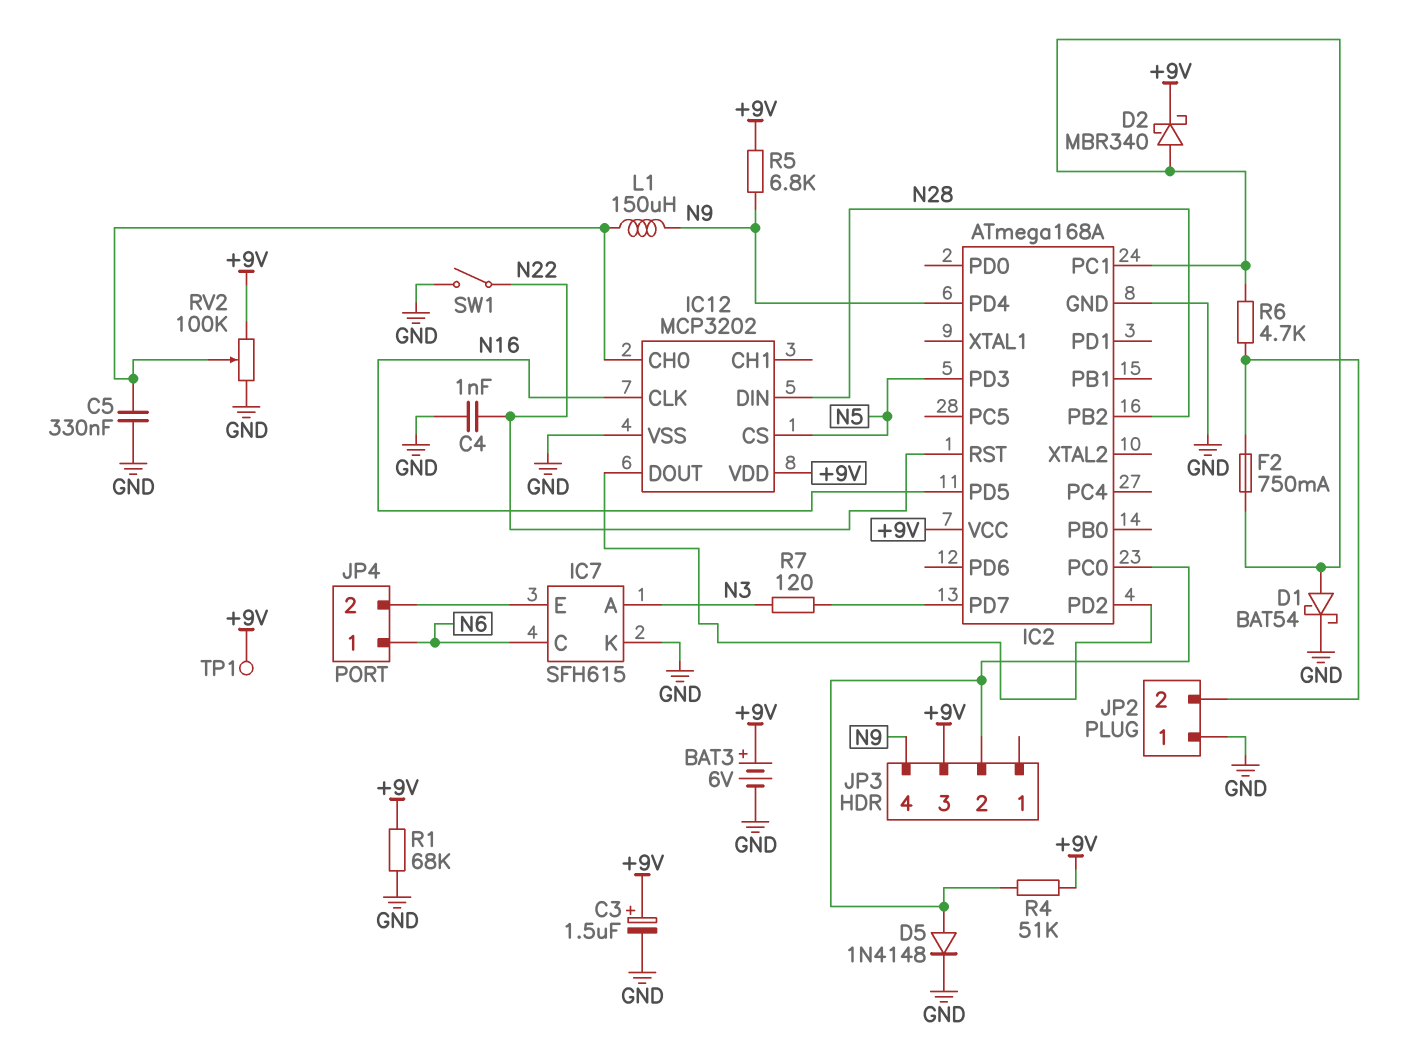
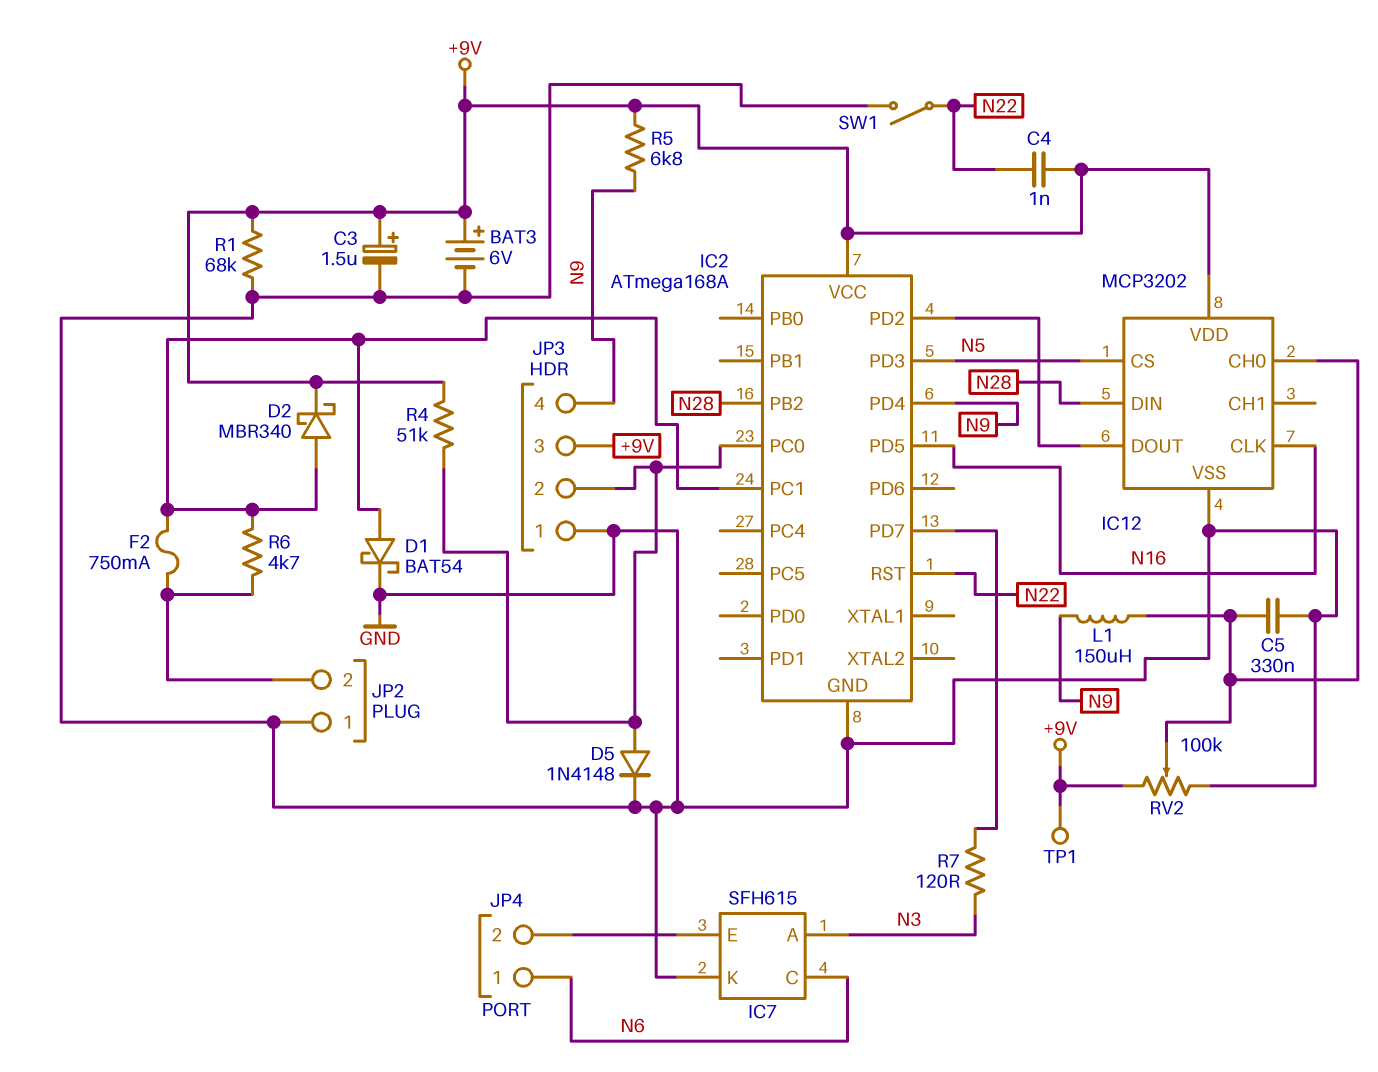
C4: 1nF (GND, N22) -> 1nF (+9V, N22)
JP3 pin 1: none -> GND

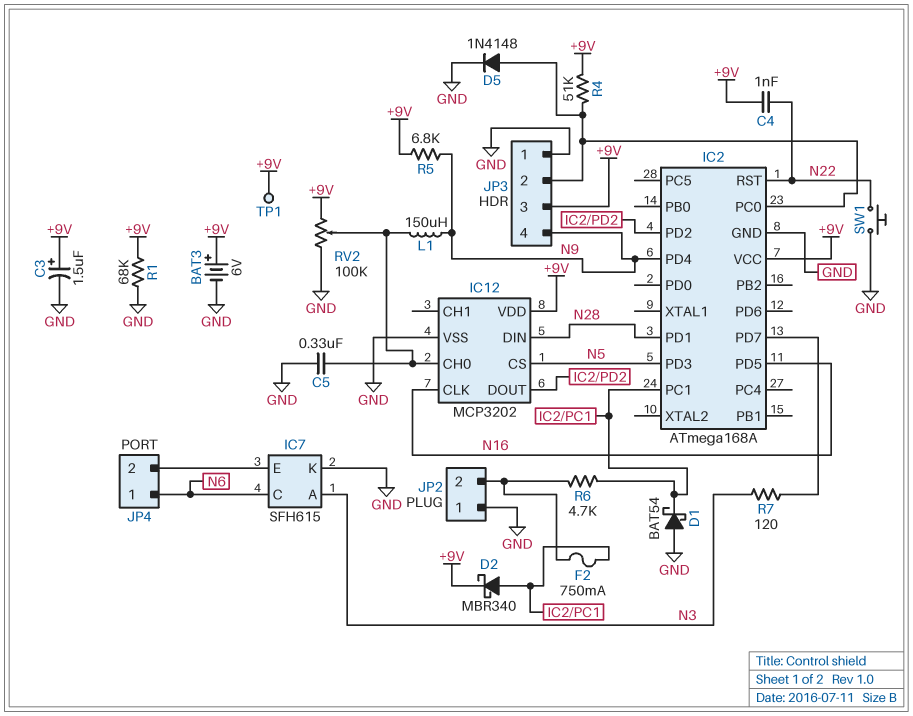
D1: schottky BAT54 (A IC2/PC1, K GND) -> schottky BAT54 (A GND, K IC2/PC1)
IC2 pin PB2: N28 -> none
IC2 pin PD1: none -> N28
SW1: switch (GND, N22) -> button (GND, N22)

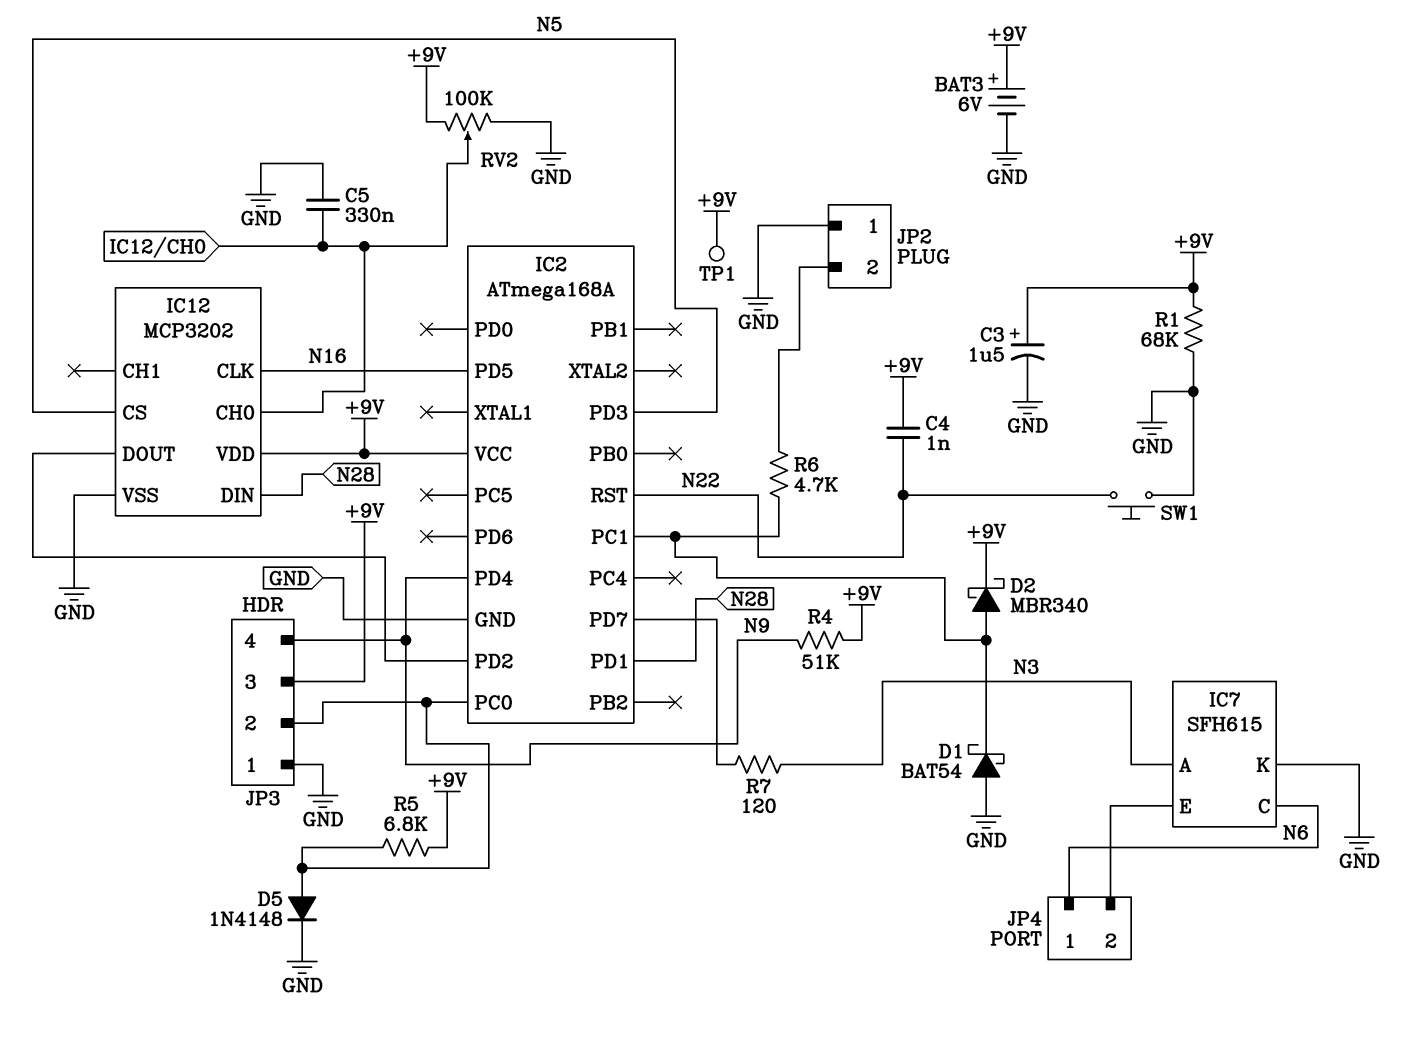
F2: 750mA (IC2/PC1, JP2/2) -> none
L1: 150uH (IC12/CH0, N9) -> none
R4: 51k (+9V, IC2/PC0) -> 51k (+9V, N9)
R5: 6.8k (+9V, N9) -> 6.8k (+9V, IC2/PC0)

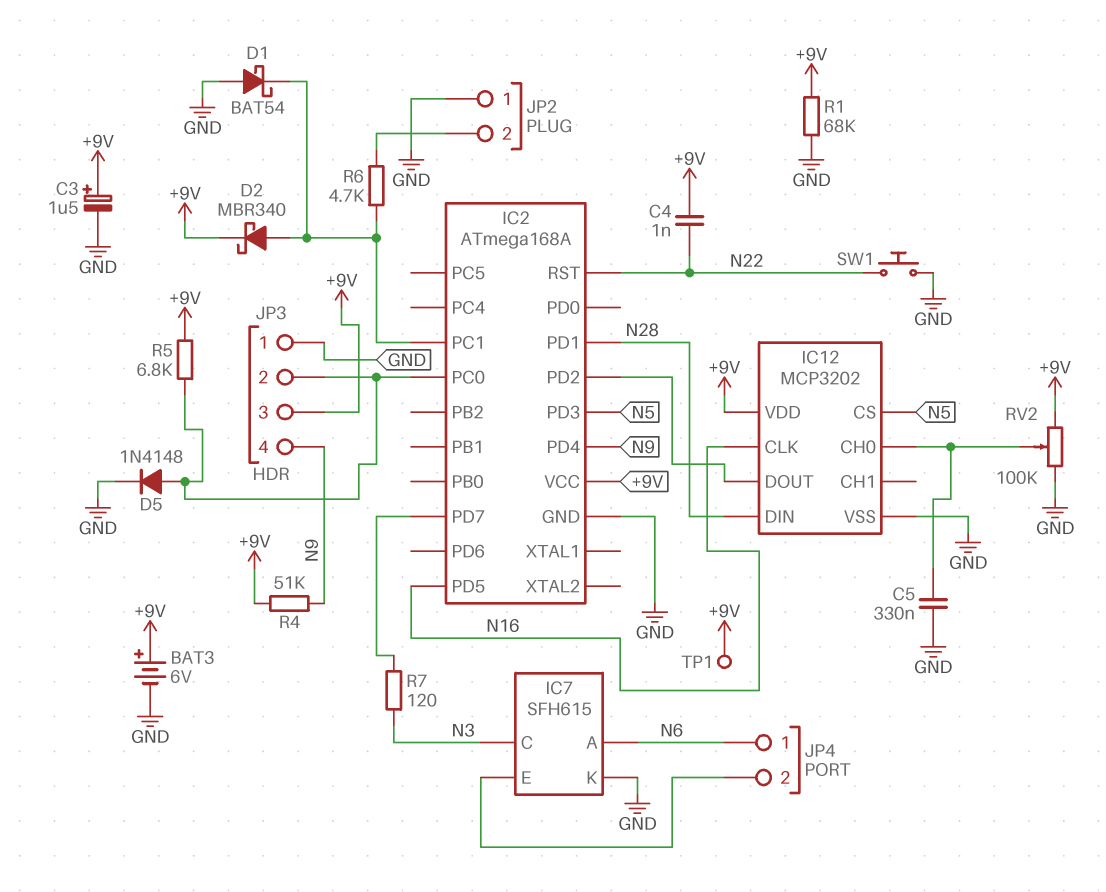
IC7 pin A: N3 -> N6
IC7 pin C: N6 -> N3

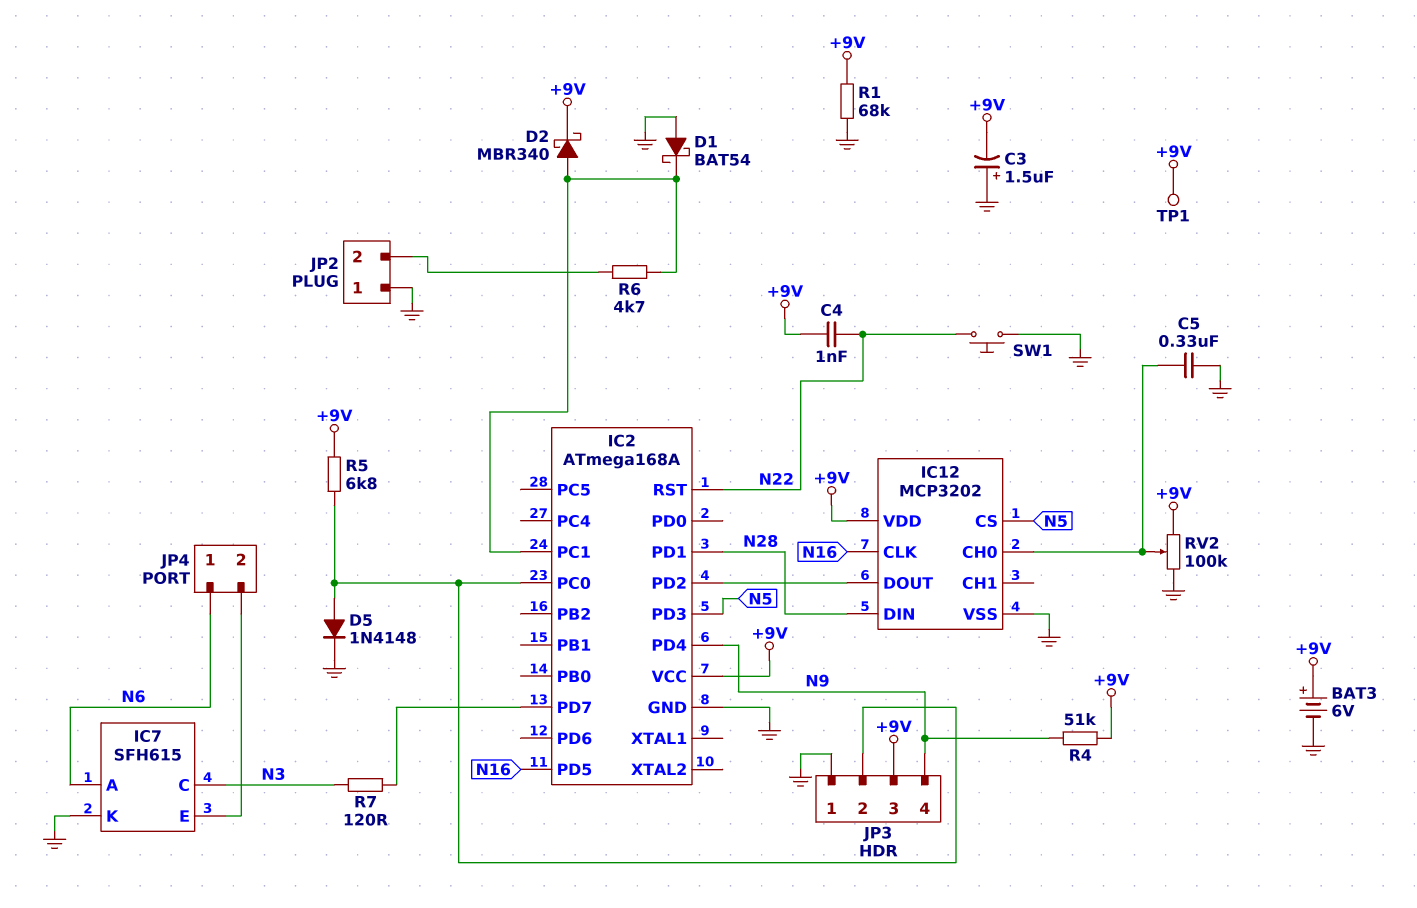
C3: 1.5uF (plus +9V, minus GND) -> 1.5uF (plus GND, minus +9V)

